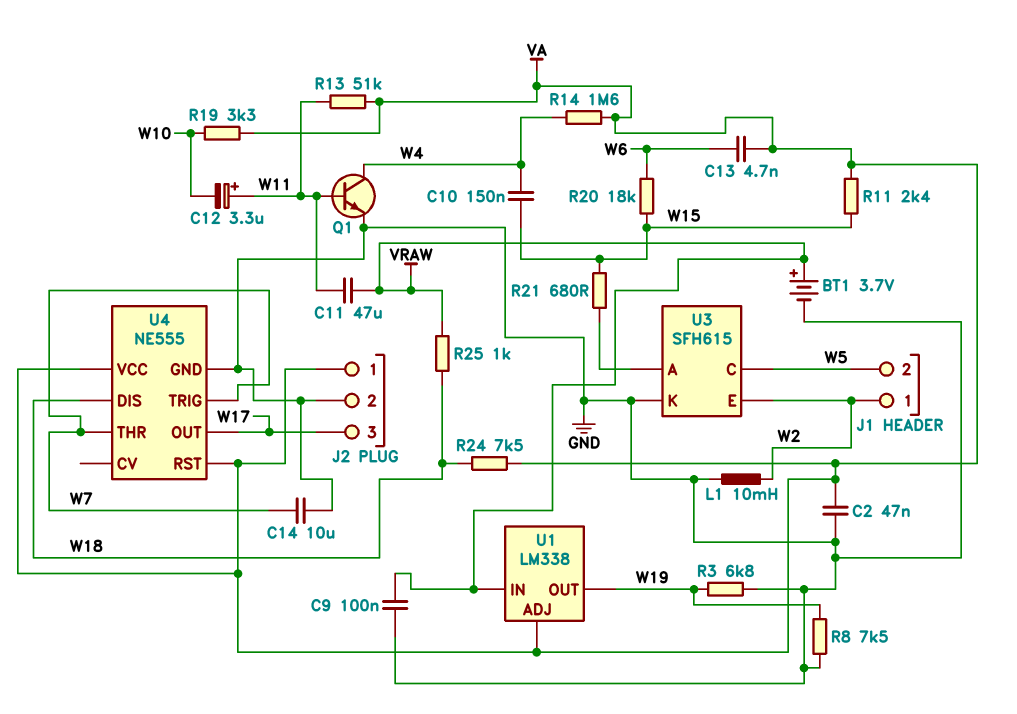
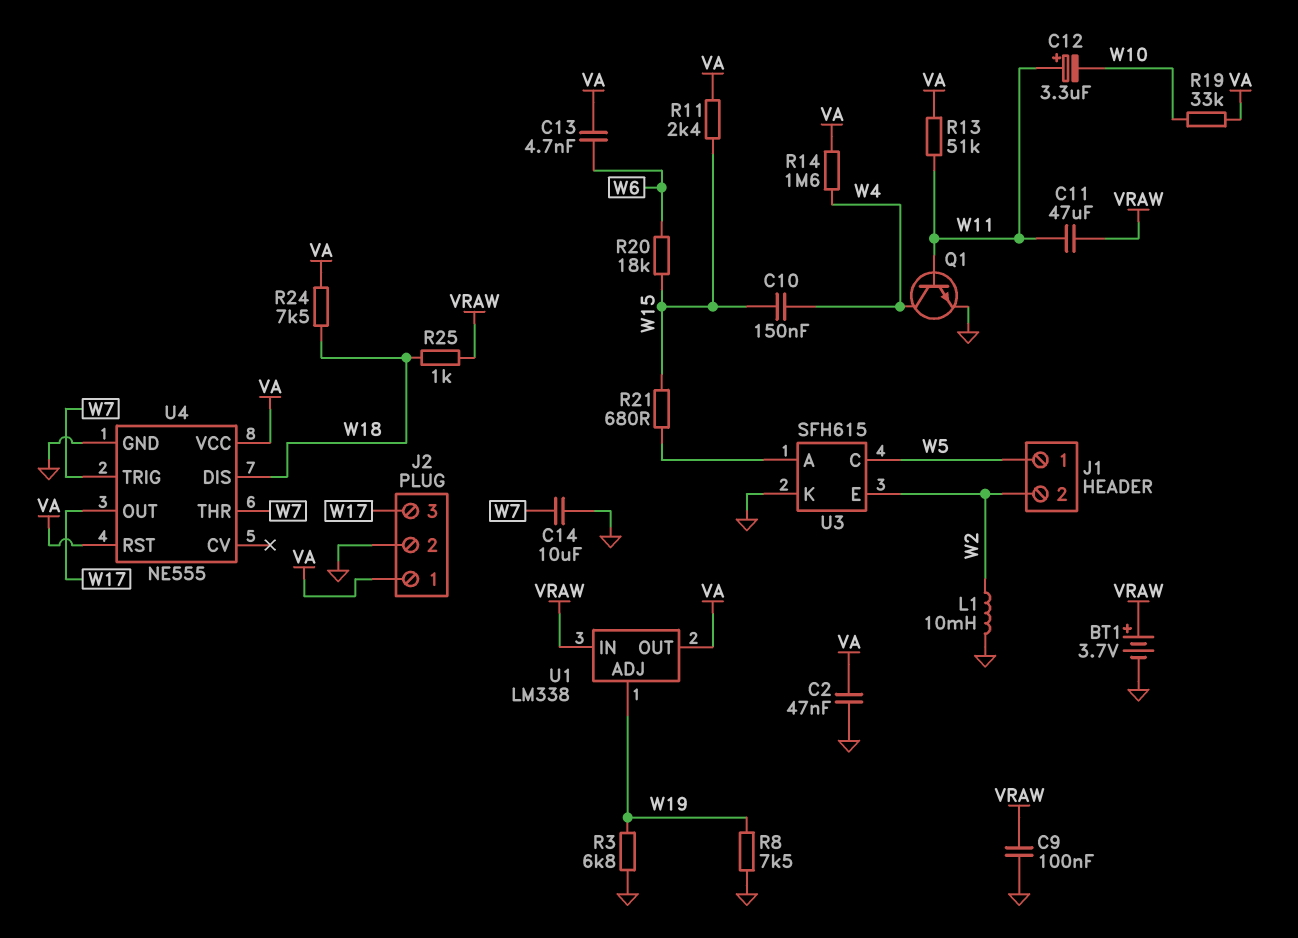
J1 pin 1: W2 -> W5
J1 pin 2: W5 -> W2
R19: 3.3k (VA, W10) -> 33k (VA, W10)
U1 pin ADJ: VA -> W19
U1 pin OUT: W19 -> VA

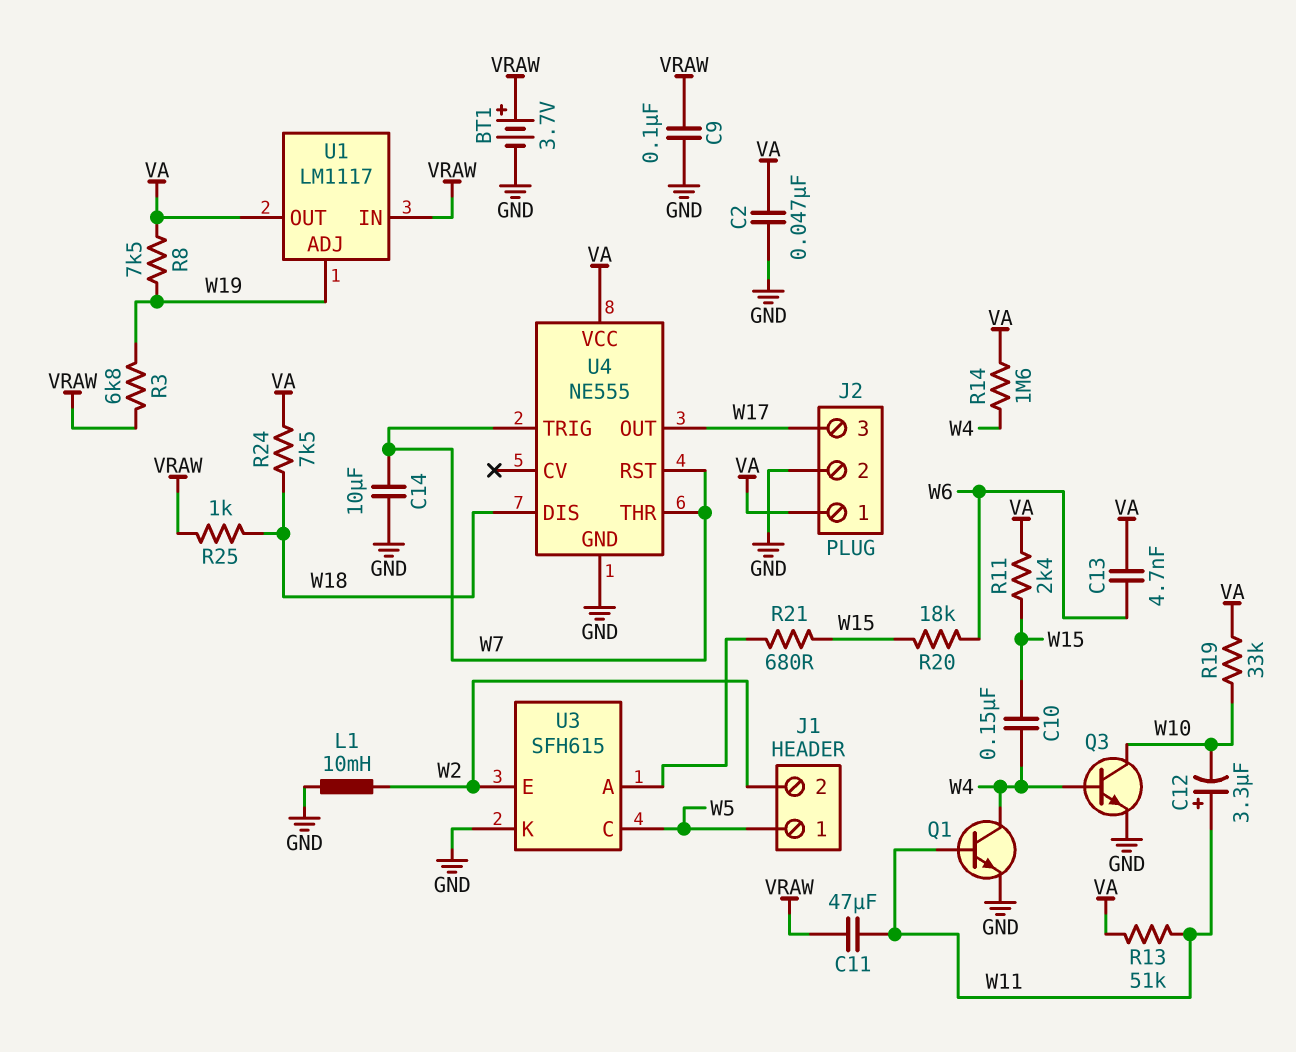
Q3: none -> NPN (B W4, C W10, E GND)
R3: 6.8k (GND, W19) -> 6.8k (VRAW, W19)
R8: 7.5k (GND, W19) -> 7.5k (VA, W19)
U1: LM338 -> LM1117
U4 pin RST: VA -> W7

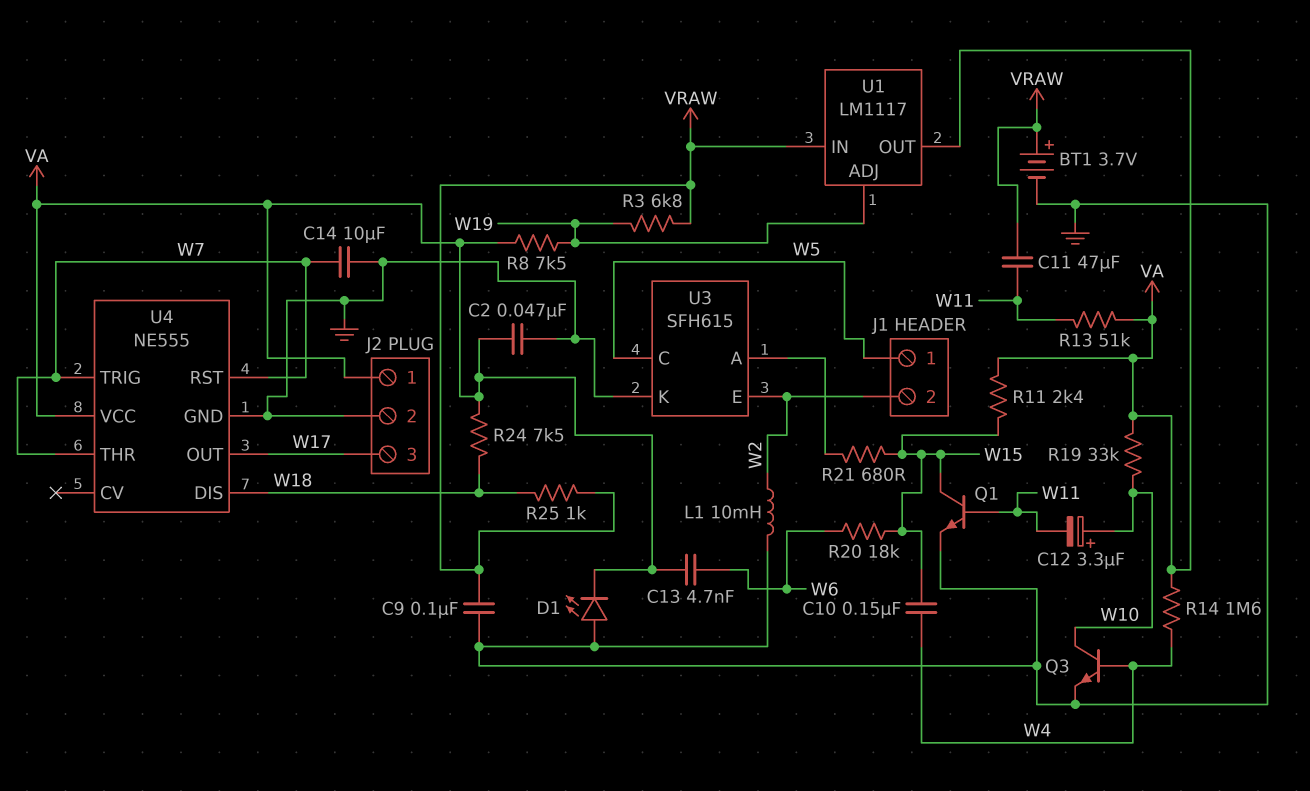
C12: 3.3uF (plus W11, minus W10) -> 3.3uF (plus W10, minus W11)
D1: none -> LED (A GND, K VA)
Q1: NPN (B W11, C W4, E GND) -> NPN (B W11, C W15, E GND)

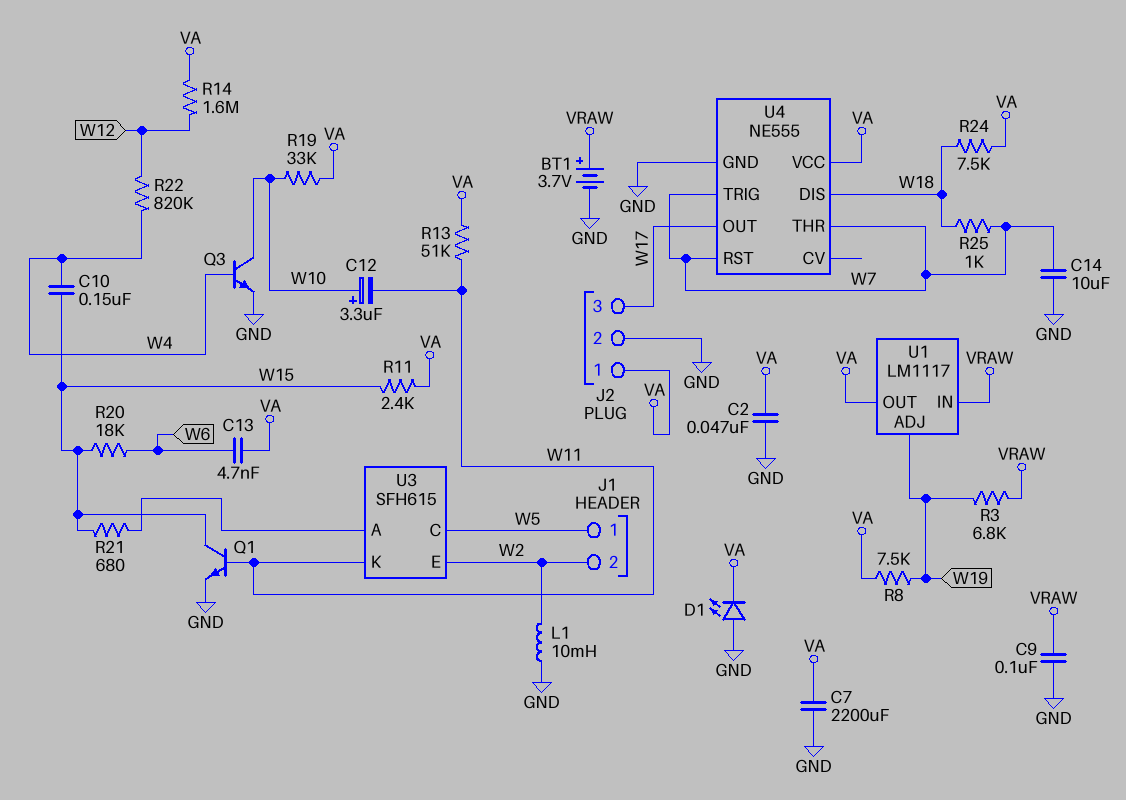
C7: none -> 2200uF (GND, VA)
C11: 47uF (VRAW, W11) -> none
R14: 1.6M (VA, W4) -> 1.6M (VA, W12)
R22: none -> 820k (W4, W12)
R25: 1k (VRAW, W18) -> 1k (W7, W18)
U3 pin K: GND -> W11

